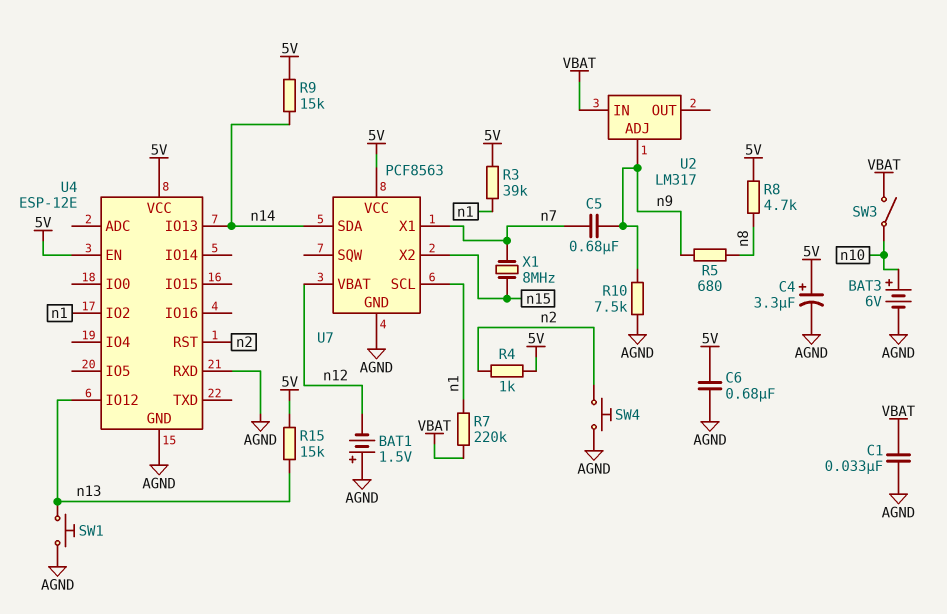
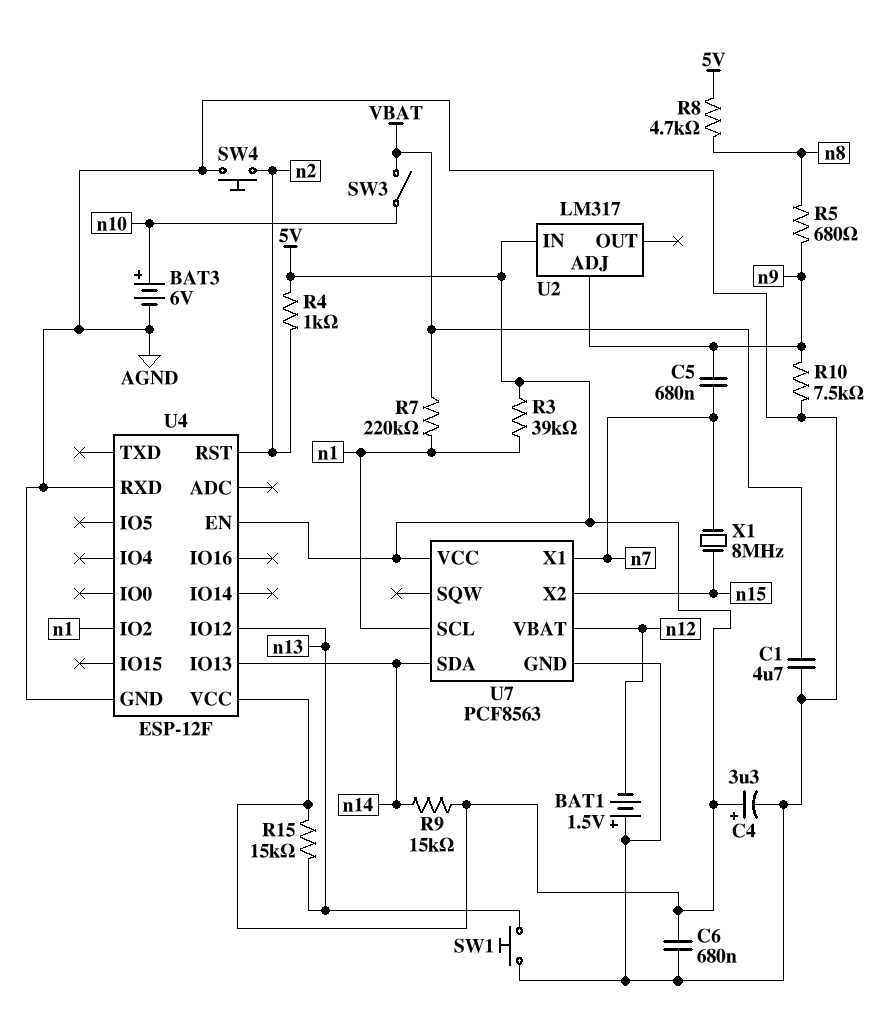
C1: 33nF (AGND, VBAT) -> 4.7uF (AGND, VBAT)
U2 pin IN: VBAT -> 5V
U4: ESP-12E -> ESP-12F

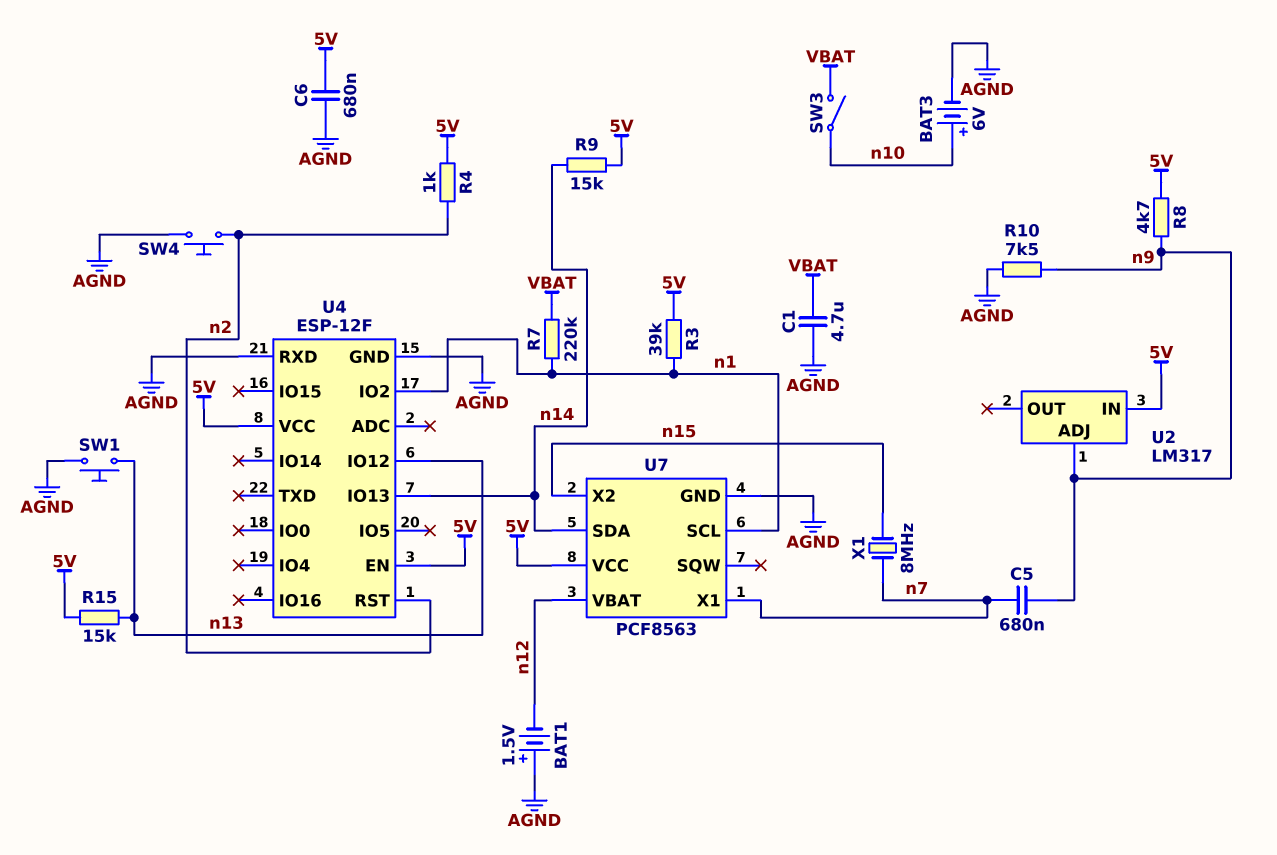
C4: 3.3uF (plus 5V, minus AGND) -> none
R5: 680 (n8, n9) -> none
R8: 4.7k (5V, n8) -> 4.7k (5V, n9)

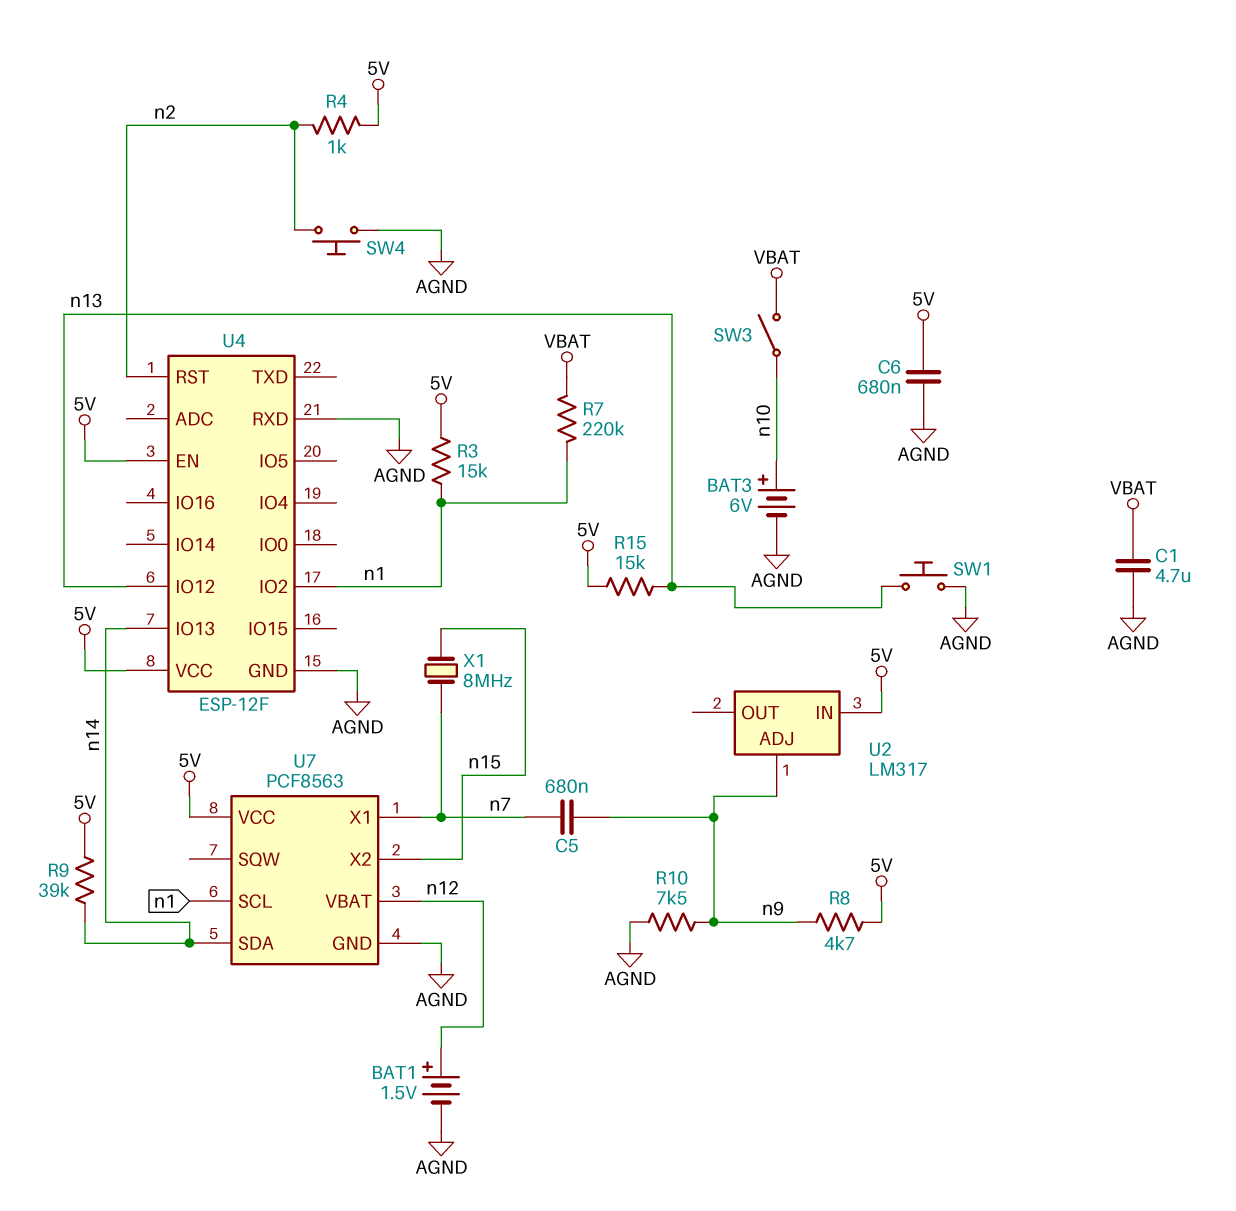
BAT1: 1.5V (plus AGND, minus n12) -> 1.5V (plus n12, minus AGND)
R3: 39k (5V, n1) -> 15k (5V, n1)
R9: 15k (5V, n14) -> 39k (5V, n14)

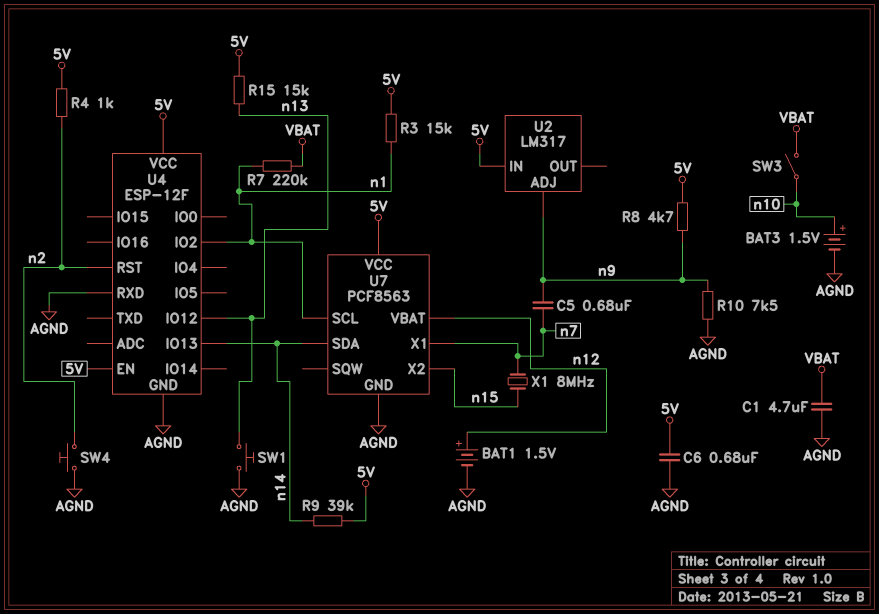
BAT3: 6V (plus n10, minus AGND) -> 1.5V (plus n10, minus AGND)

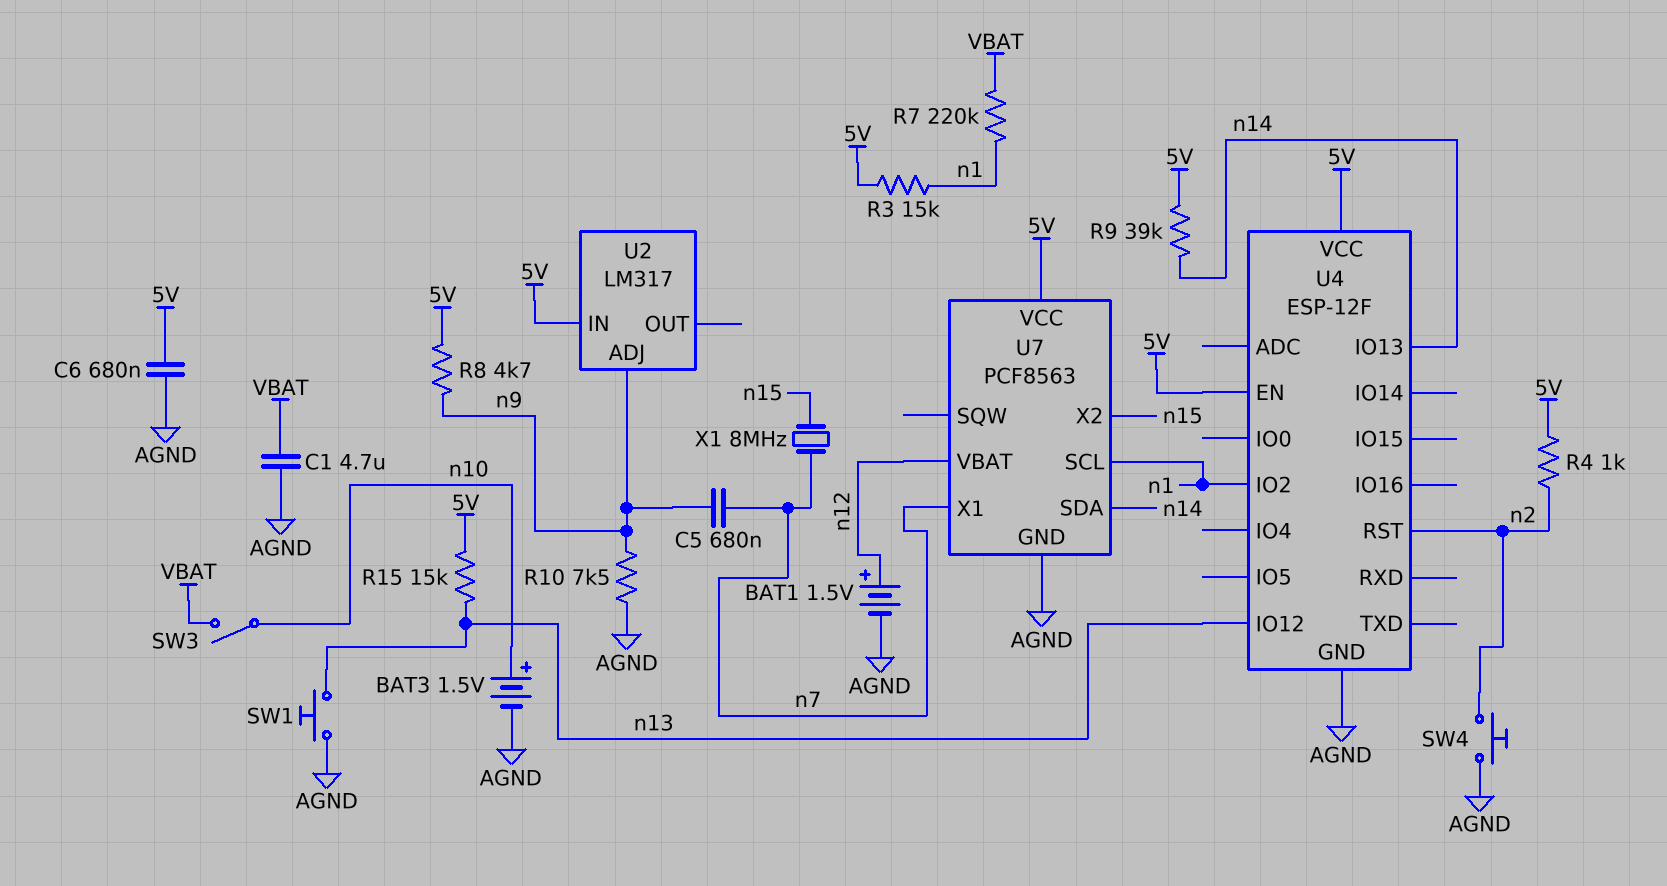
U4 pin RXD: AGND -> none

